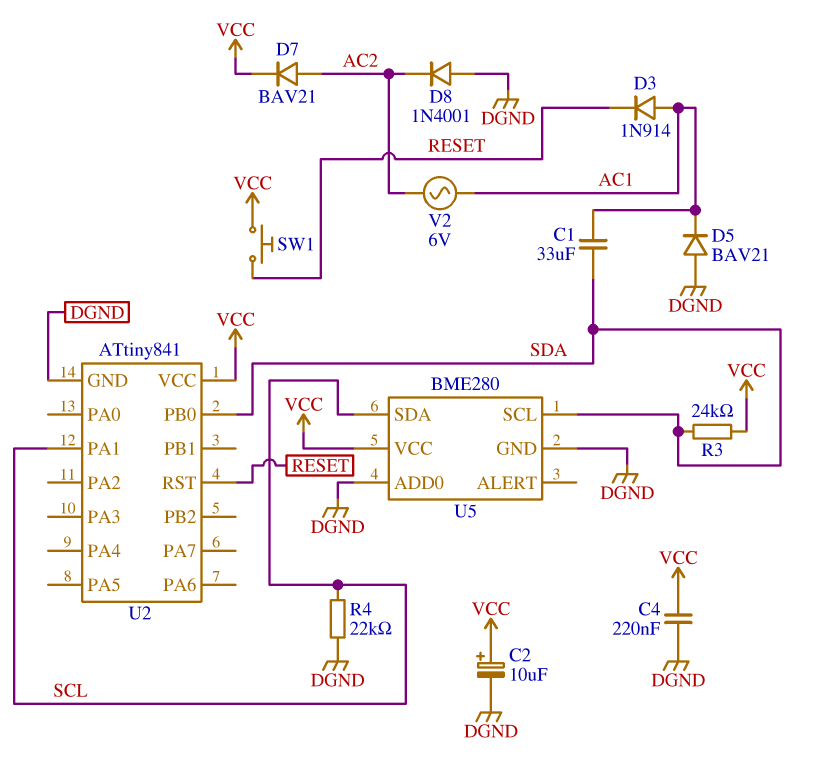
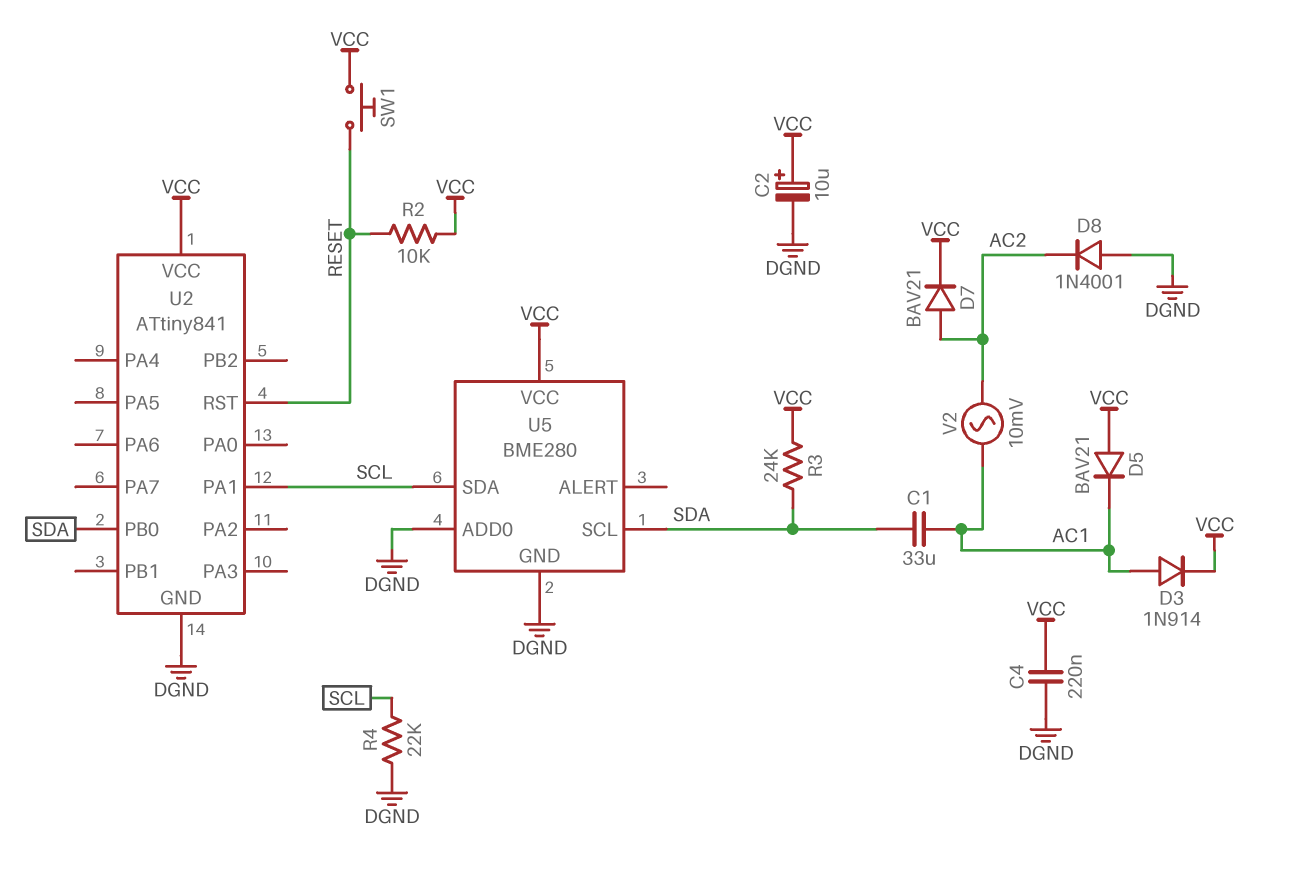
D3: diode 1N914 (A AC1, K RESET) -> diode 1N914 (A AC1, K VCC)
D5: diode BAV21 (A DGND, K AC1) -> diode BAV21 (A VCC, K AC1)
R2: none -> 10k (RESET, VCC)
V2: AC 6V (AC1, AC2) -> AC 10mV (AC1, AC2)

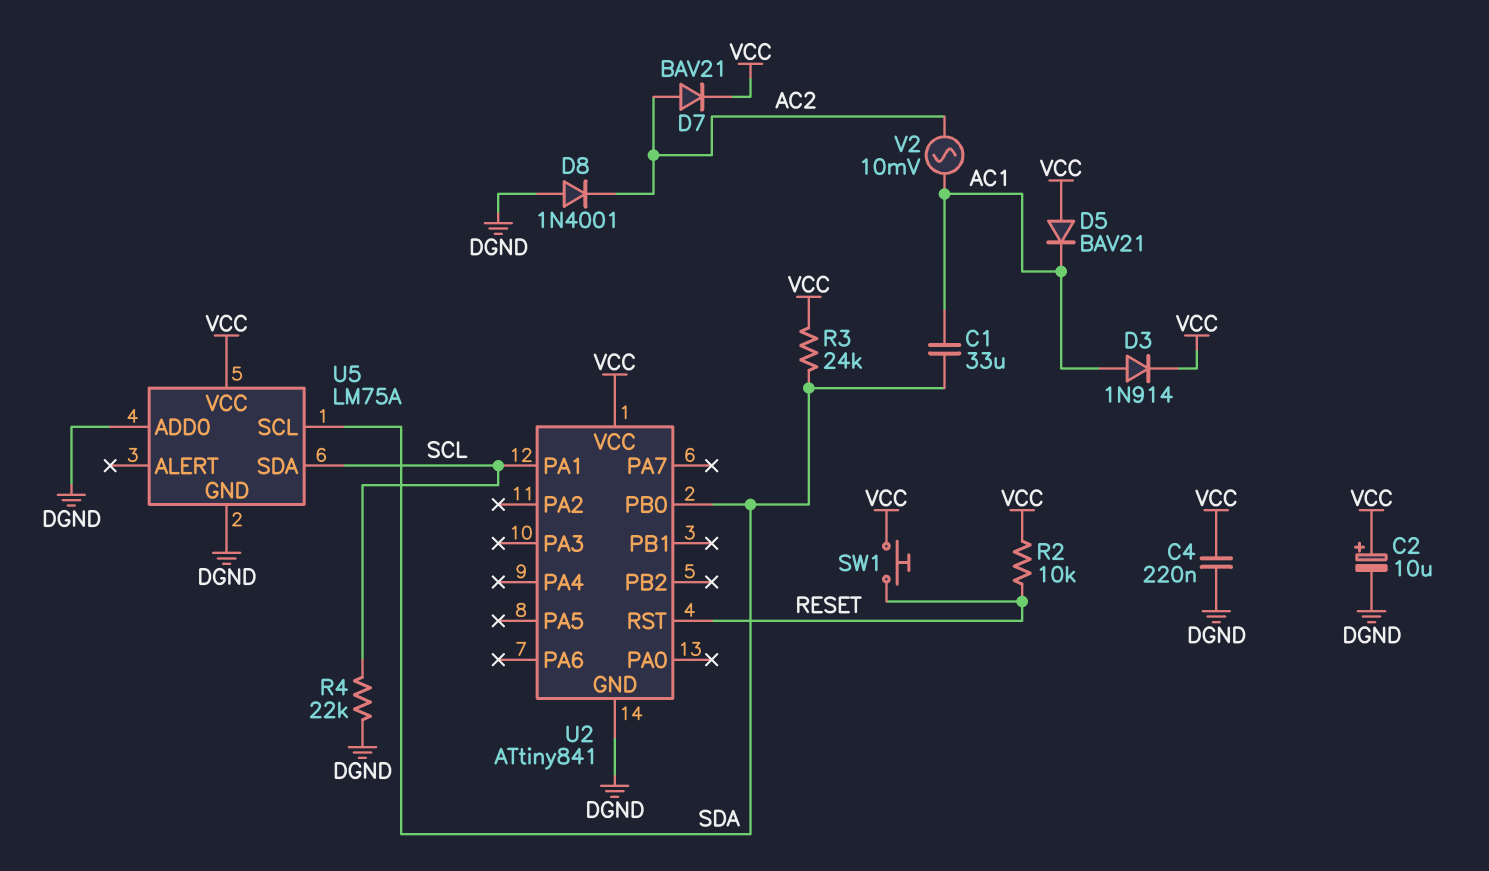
U5: BME280 -> LM75A

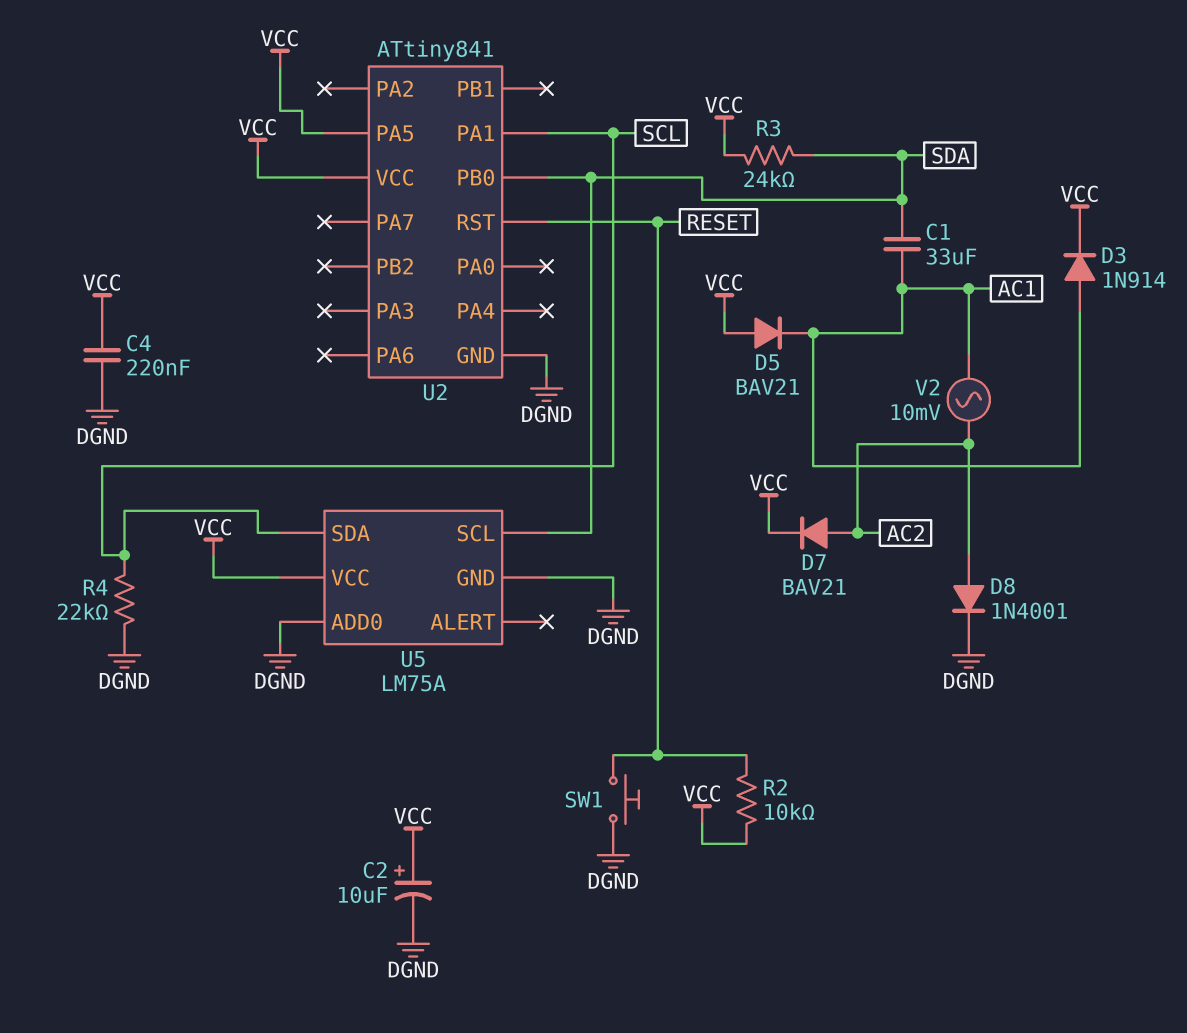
D8: diode 1N4001 (A DGND, K AC2) -> diode 1N4001 (A AC2, K DGND)
SW1: button (RESET, VCC) -> button (DGND, RESET)
U2 pin PA5: none -> VCC

